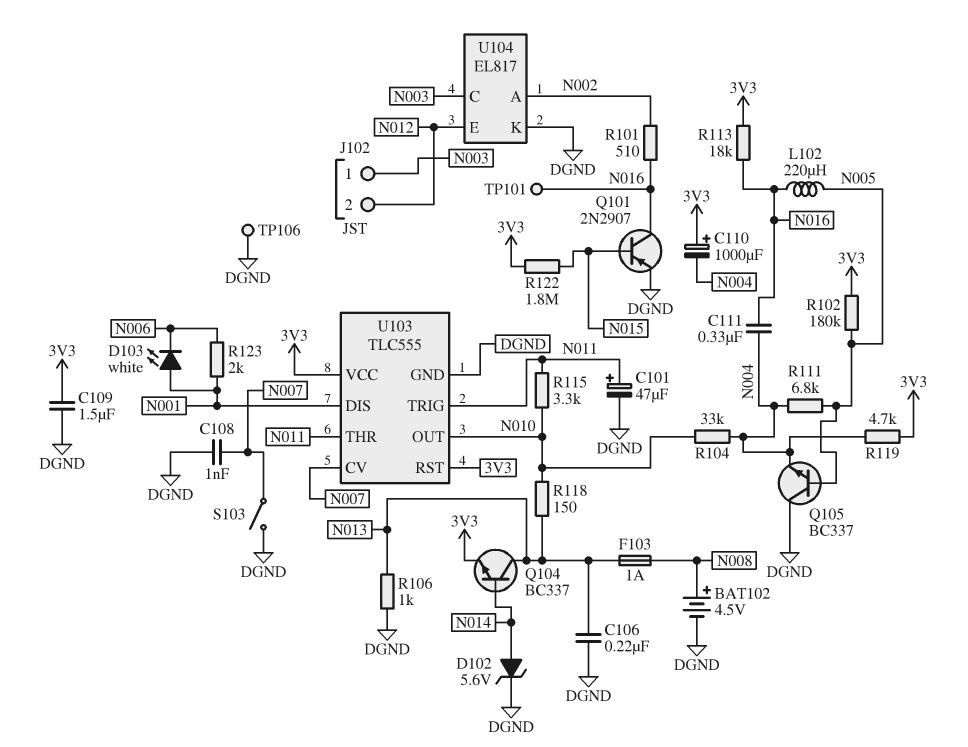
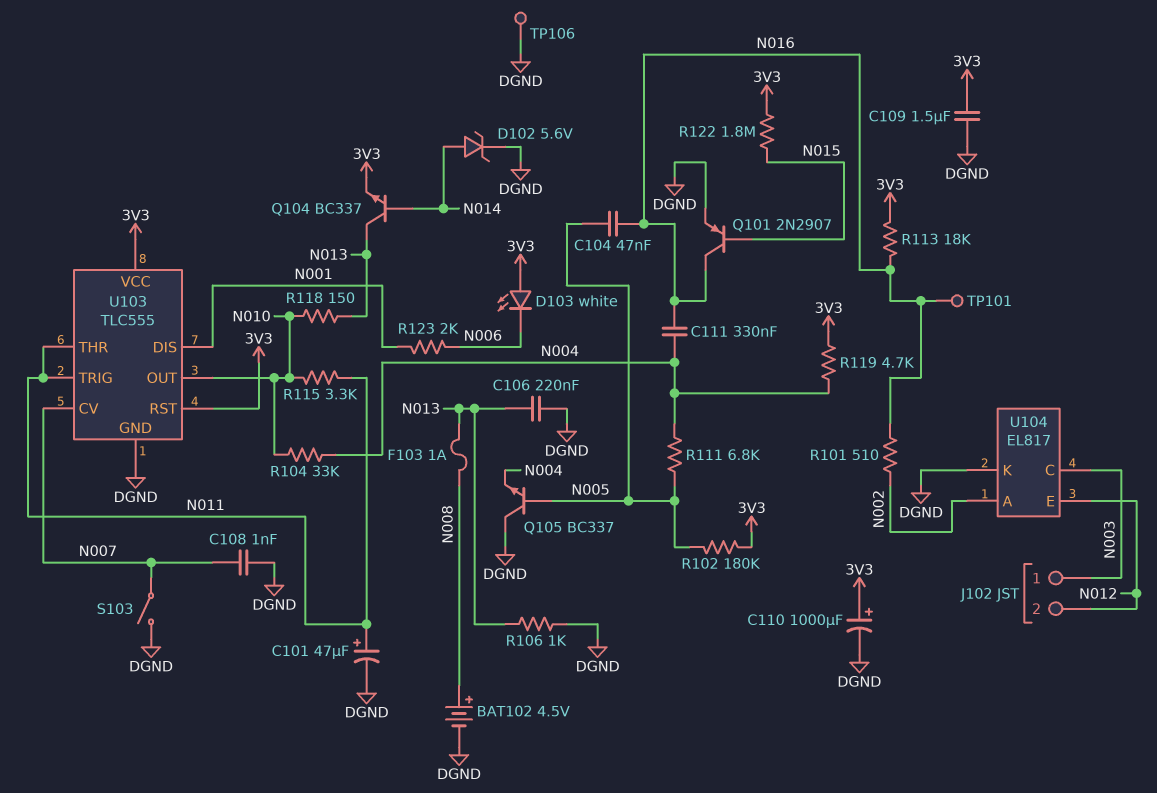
C104: none -> 47nF (N005, N016)
C110: 1000uF (plus 3V3, minus N004) -> 1000uF (plus 3V3, minus DGND)
D103: LED white (A N001, K N006) -> LED white (A 3V3, K N006)
L102: 220uH (N005, N016) -> none

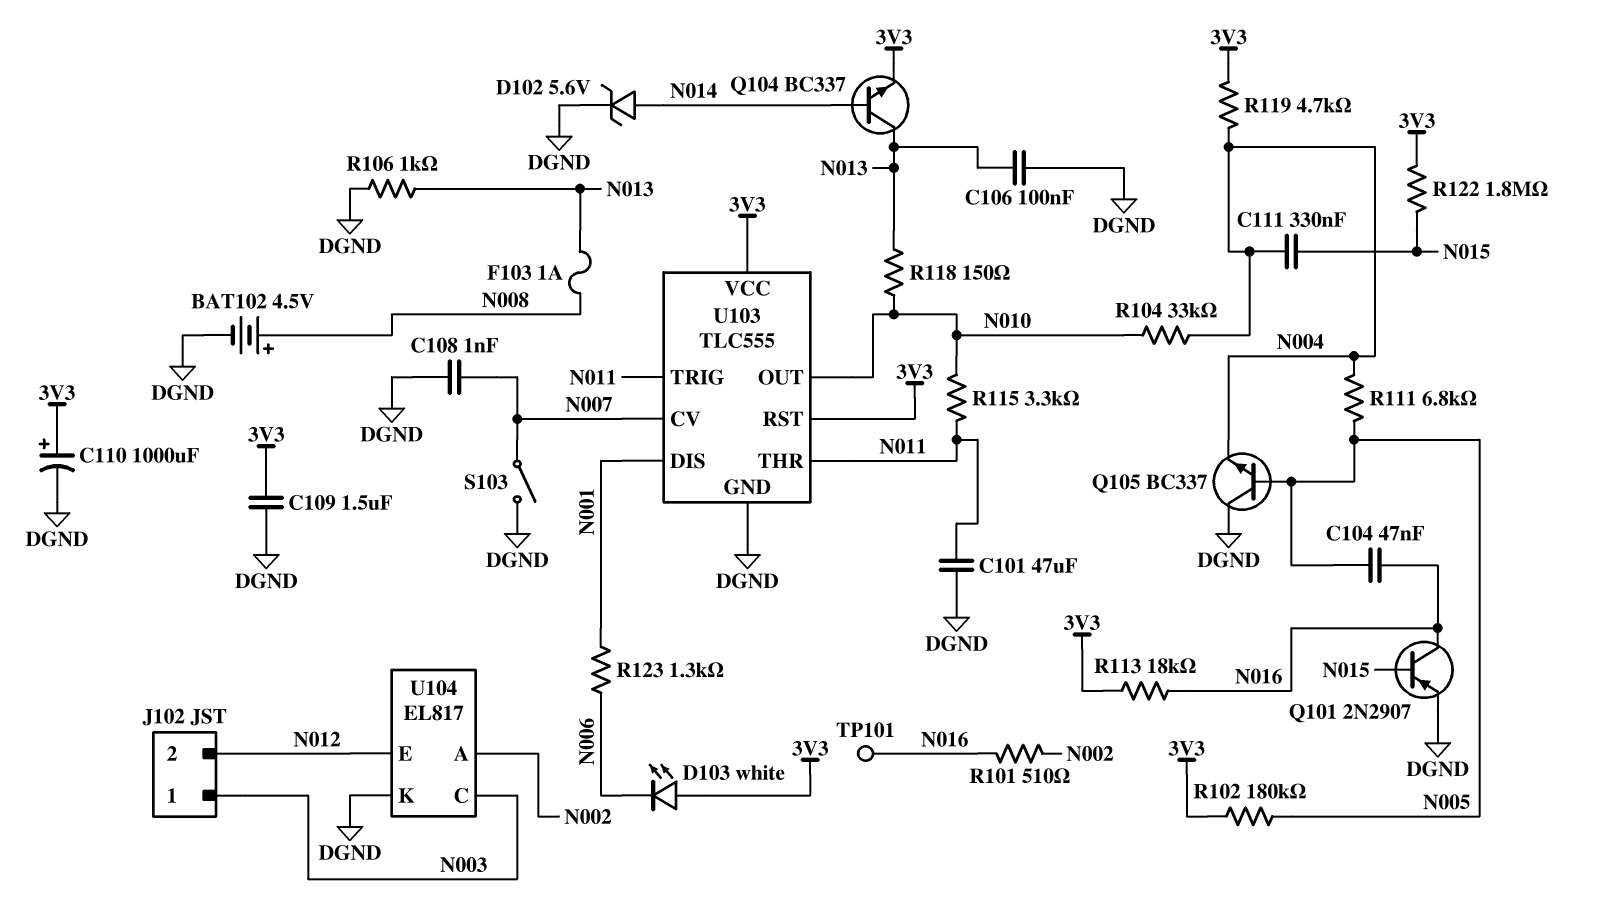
C101: 47uF (plus N011, minus DGND) -> 47uF (DGND, N011)
C106: 220nF (DGND, N013) -> 100nF (DGND, N013)
C111: 330nF (N004, N016) -> 330nF (N004, N015)
R123: 2k (N001, N006) -> 1.3k (N001, N006)
TP106: test point (DGND) -> none

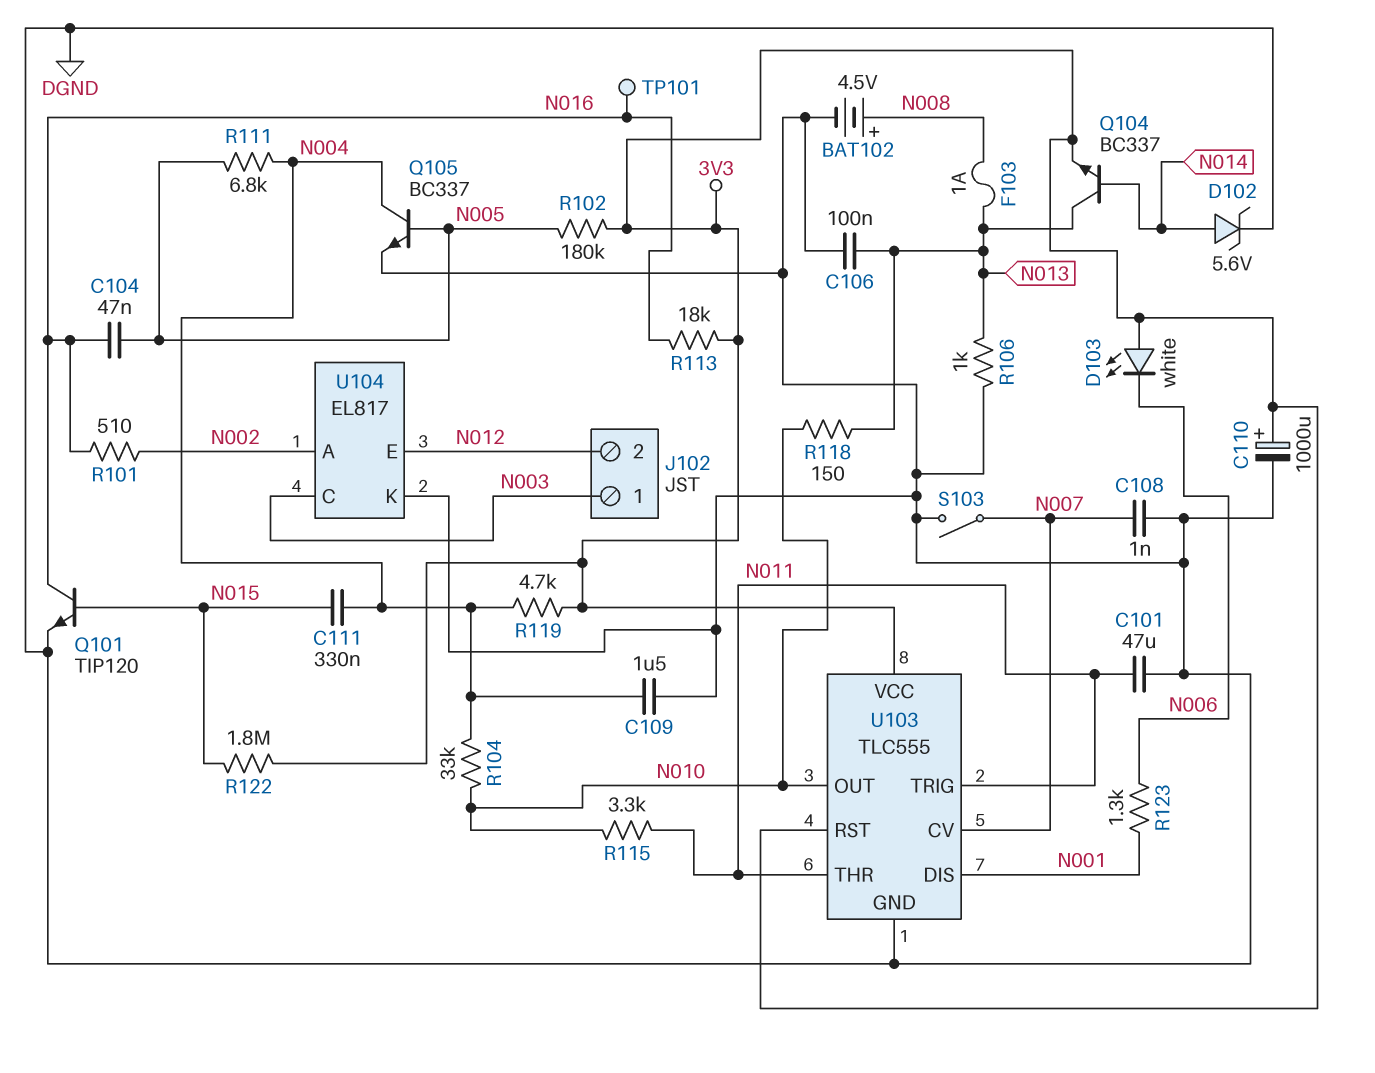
C109: 1.5uF (3V3, DGND) -> 1.5uF (DGND, N004)
Q101: PNP 2N2907 (B N015, C N016, E DGND) -> NPN TIP120 (B N015, C N016, E DGND)
Q105: NPN BC337 (B N005, C DGND, E N004) -> NPN BC337 (B N005, C N004, E DGND)

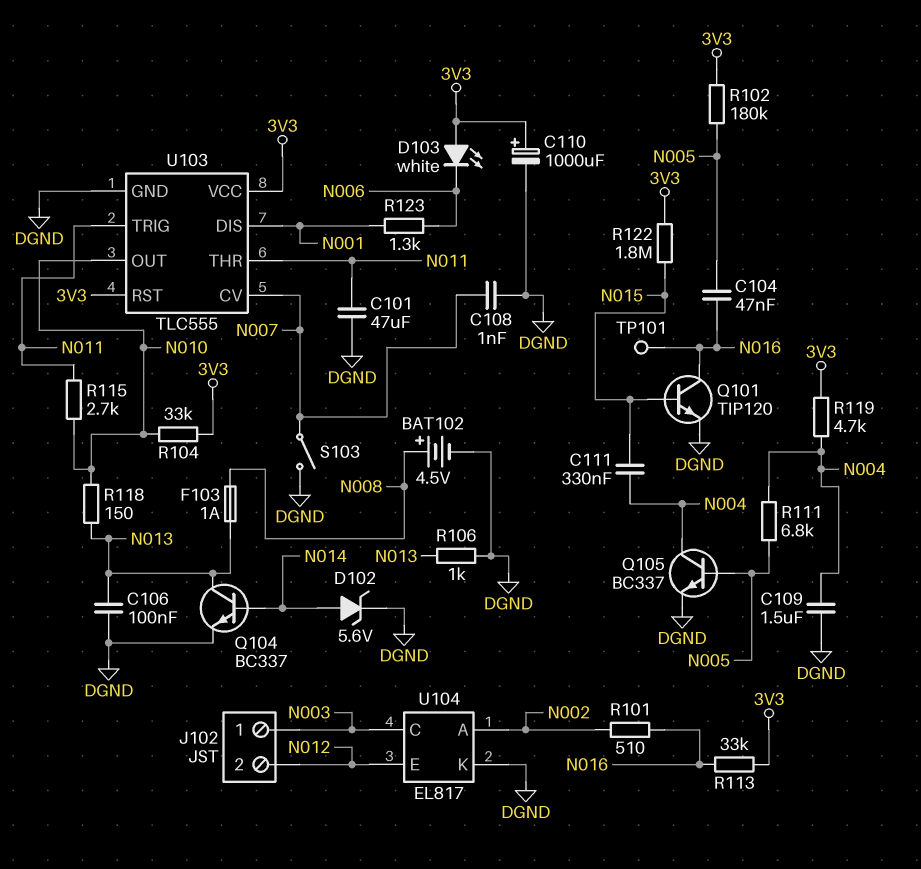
Q104: NPN BC337 (B N014, C N013, E 3V3) -> NPN BC337 (B N014, C N013, E DGND)
R104: 33k (N004, N010) -> 33k (3V3, N010)
R113: 18k (3V3, N016) -> 33k (3V3, N016)
R115: 3.3k (N010, N011) -> 2.7k (N010, N011)

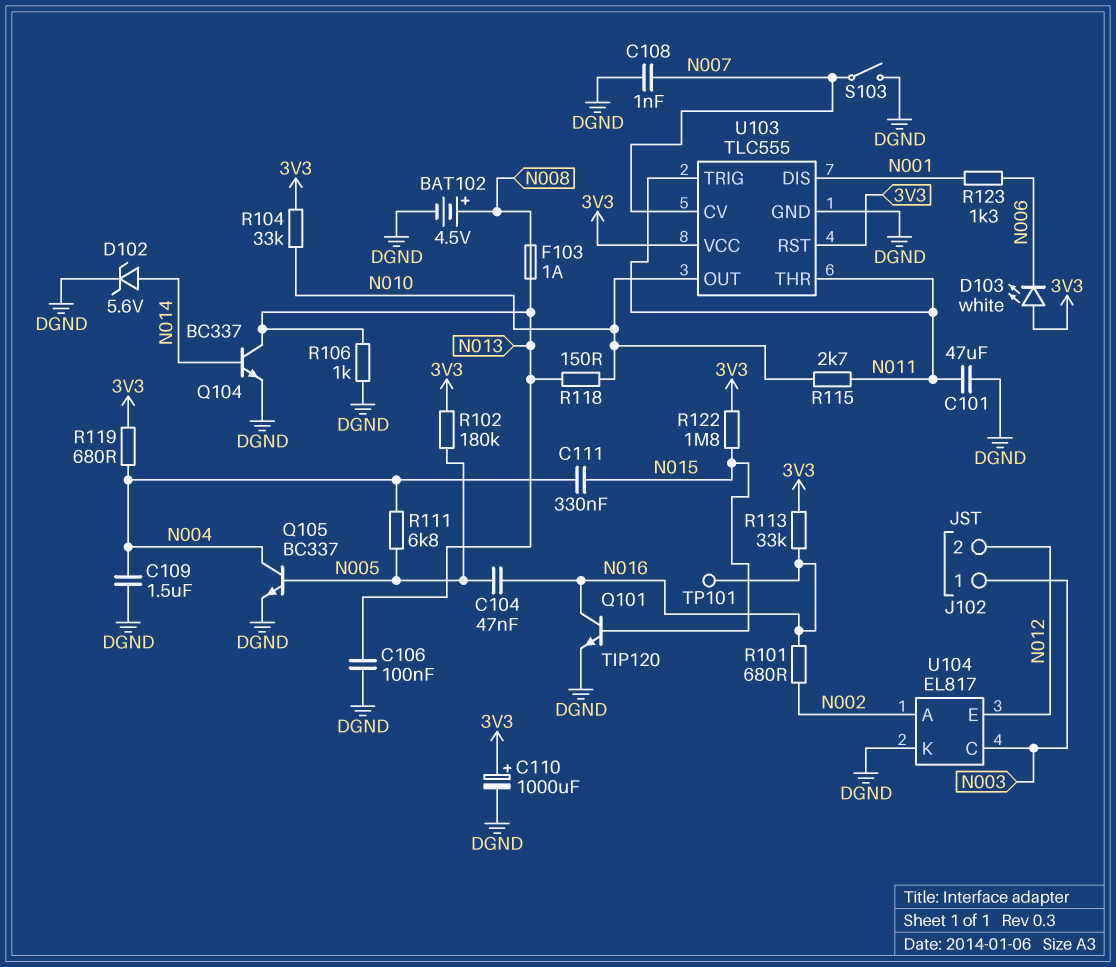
R101: 510 (N002, N016) -> 680 (N002, N016)
R119: 4.7k (3V3, N004) -> 680 (3V3, N004)

